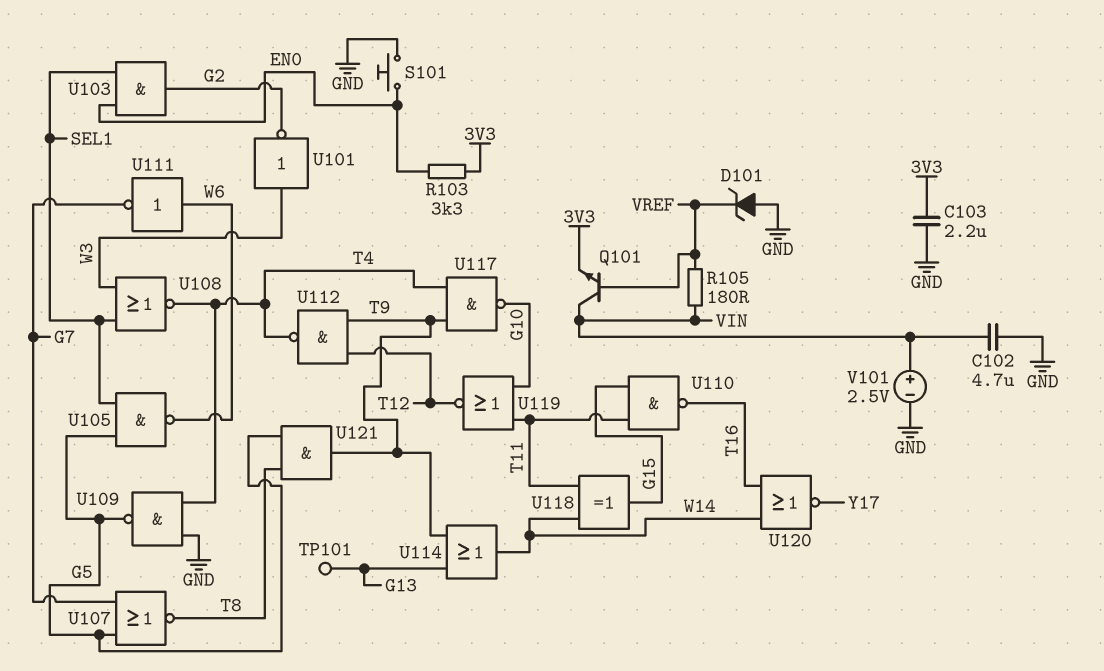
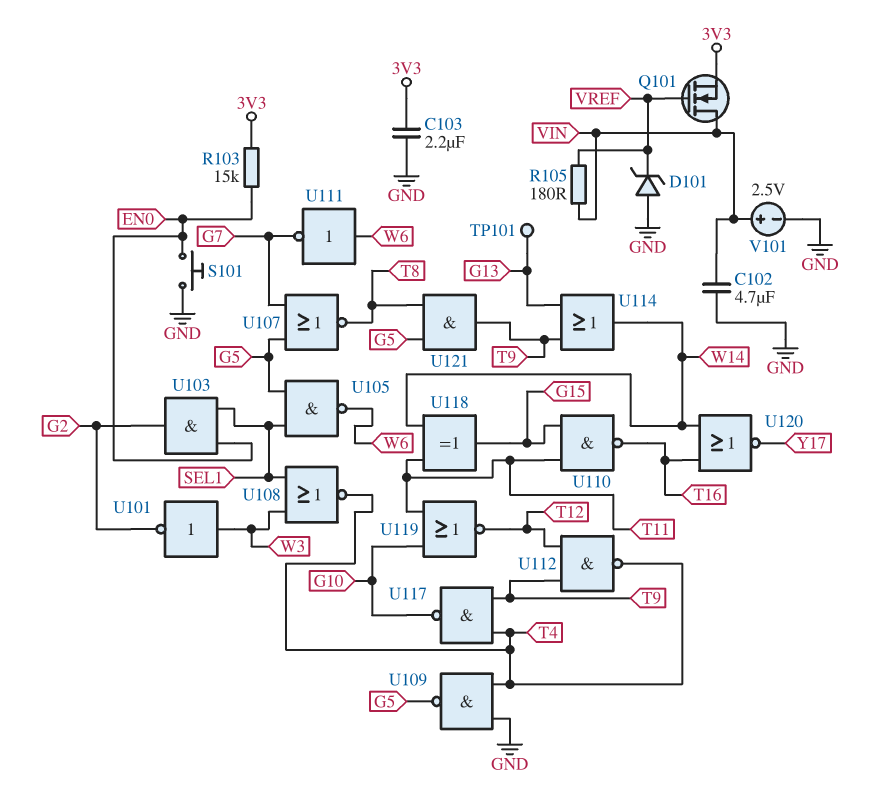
Q101: NPN (B VREF, C VIN, E 3V3) -> NMOS (G VREF, D VIN, S 3V3)
R103: 3.3k (3V3, EN0) -> 15k (3V3, EN0)

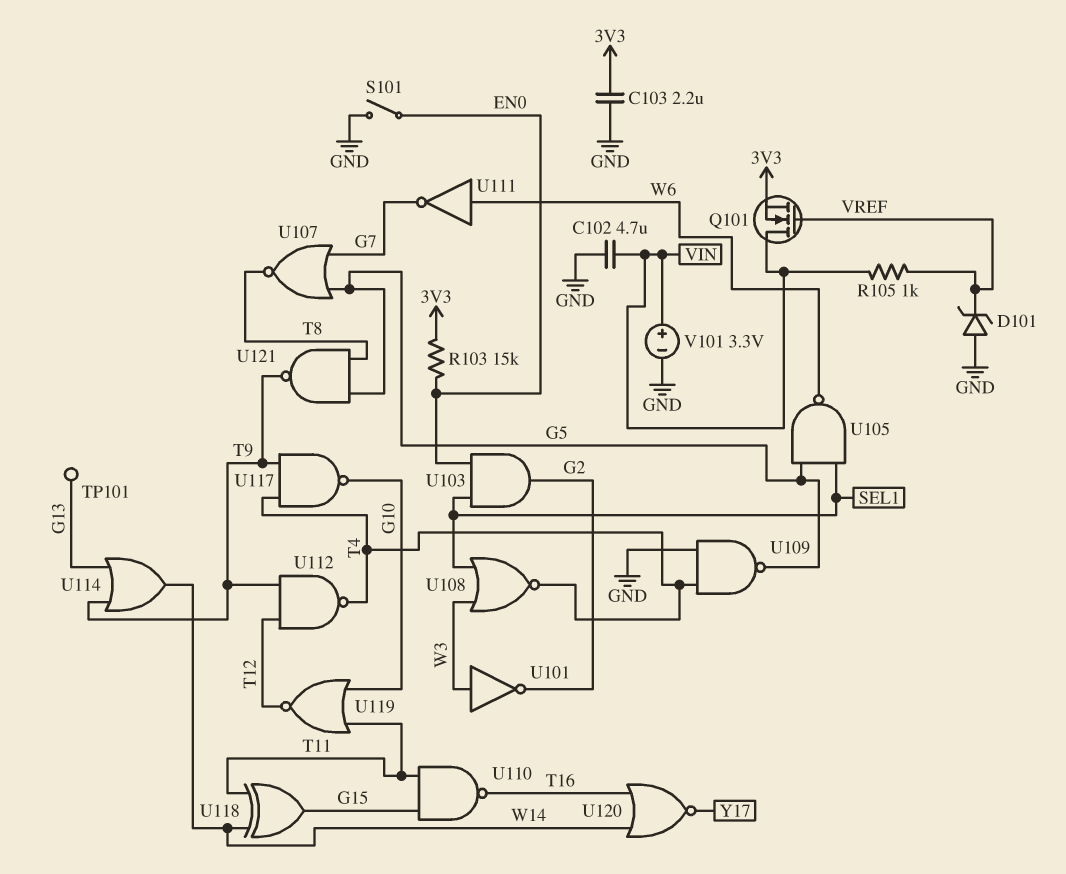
R105: 180 (VIN, VREF) -> 1k (VIN, VREF)
S101: button (EN0, GND) -> switch (EN0, GND)
U121: AND (in G5, in T8, out T9) -> NAND (in G5, in T8, out T9)
V101: 2.5V (plus VIN, minus GND) -> 3.3V (plus VIN, minus GND)

